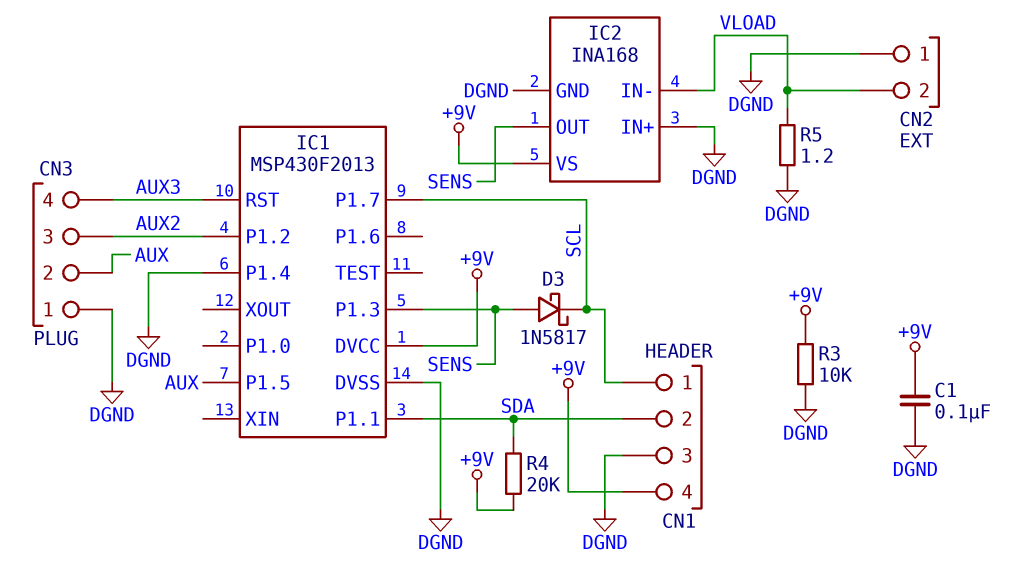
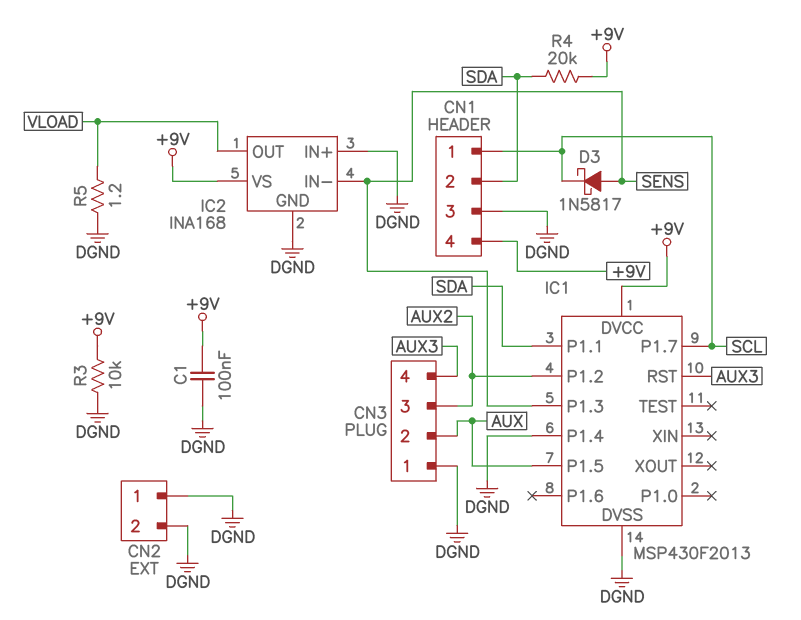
CN2 pin 2: VLOAD -> DGND
IC2 pin IN-: VLOAD -> SENS
IC2 pin OUT: SENS -> VLOAD

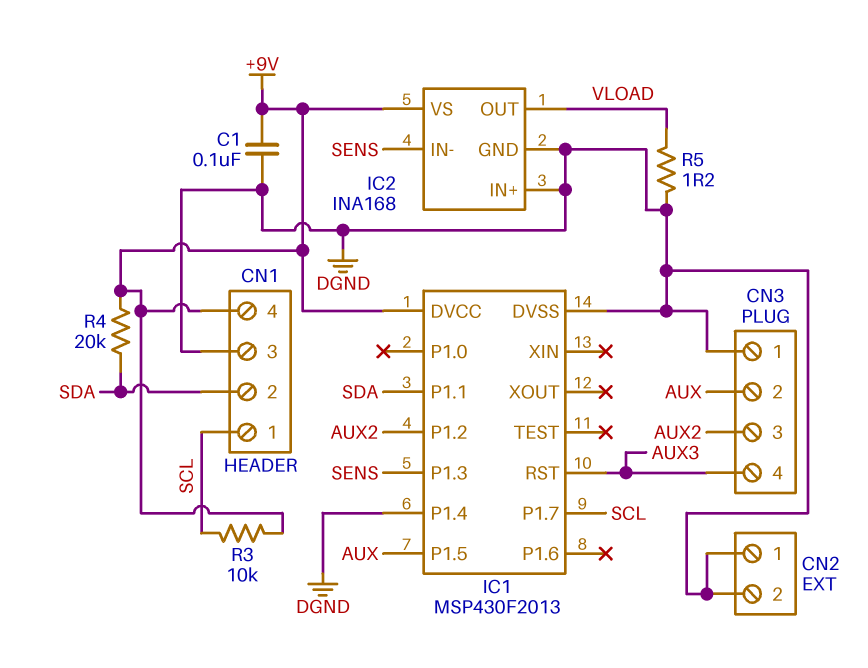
D3: schottky 1N5817 (A SENS, K SCL) -> none
R3: 10k (+9V, DGND) -> 10k (+9V, SCL)

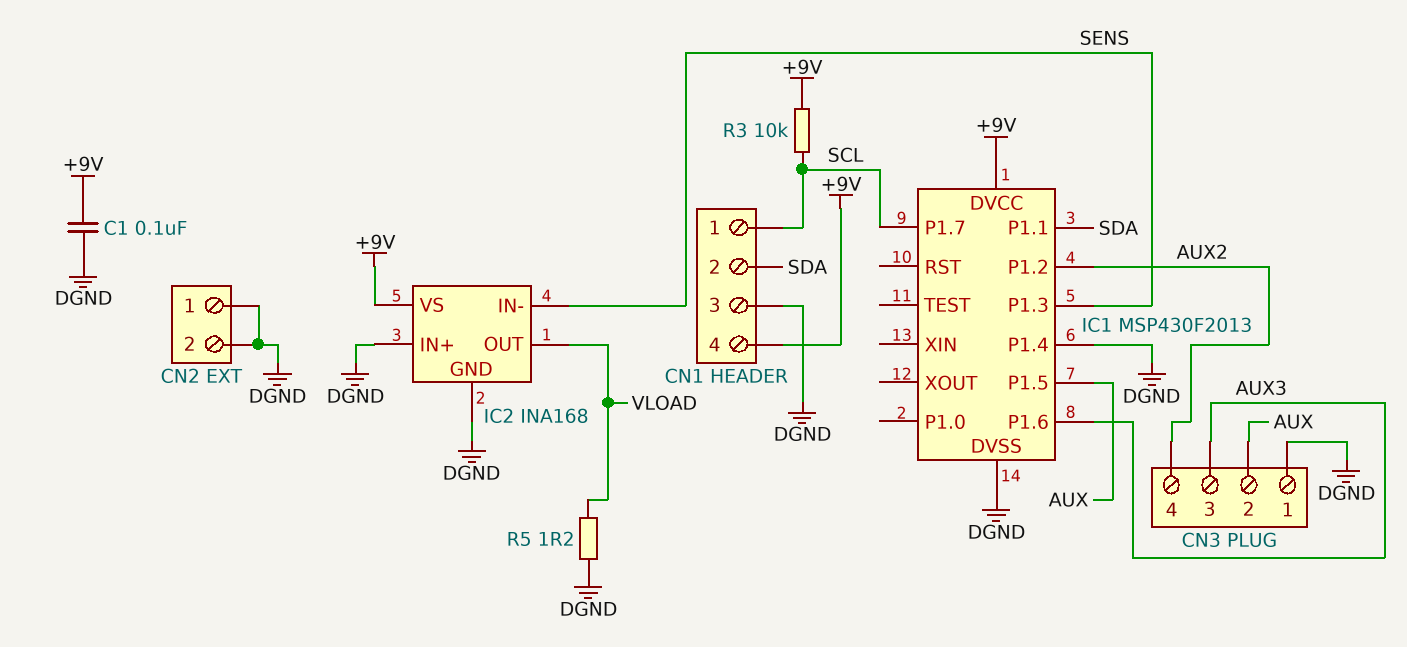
CN3 pin 3: AUX2 -> AUX3
CN3 pin 4: AUX3 -> AUX2
IC1 pin P1.6: none -> AUX3
IC1 pin RST: AUX3 -> none
R4: 20k (+9V, SDA) -> none

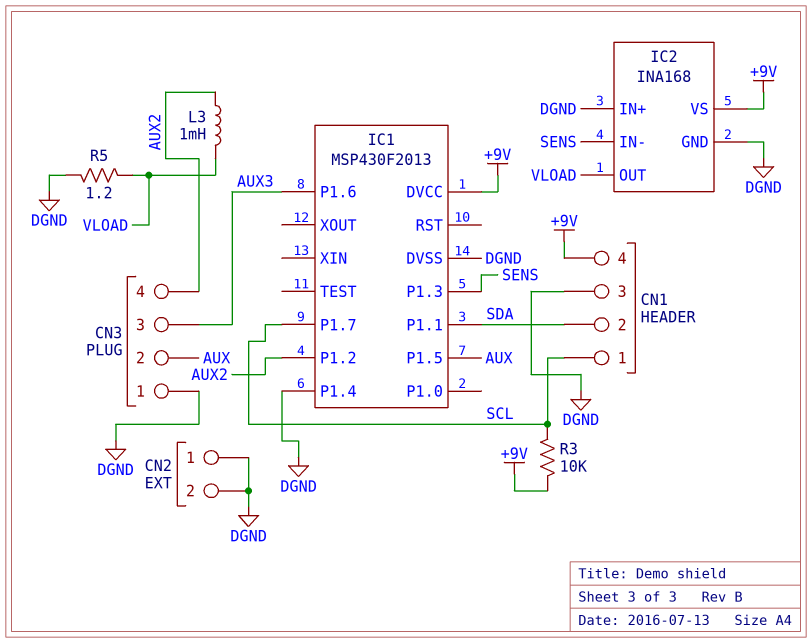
C1: 100nF (+9V, DGND) -> none
L3: none -> 1mH (AUX2, VLOAD)

